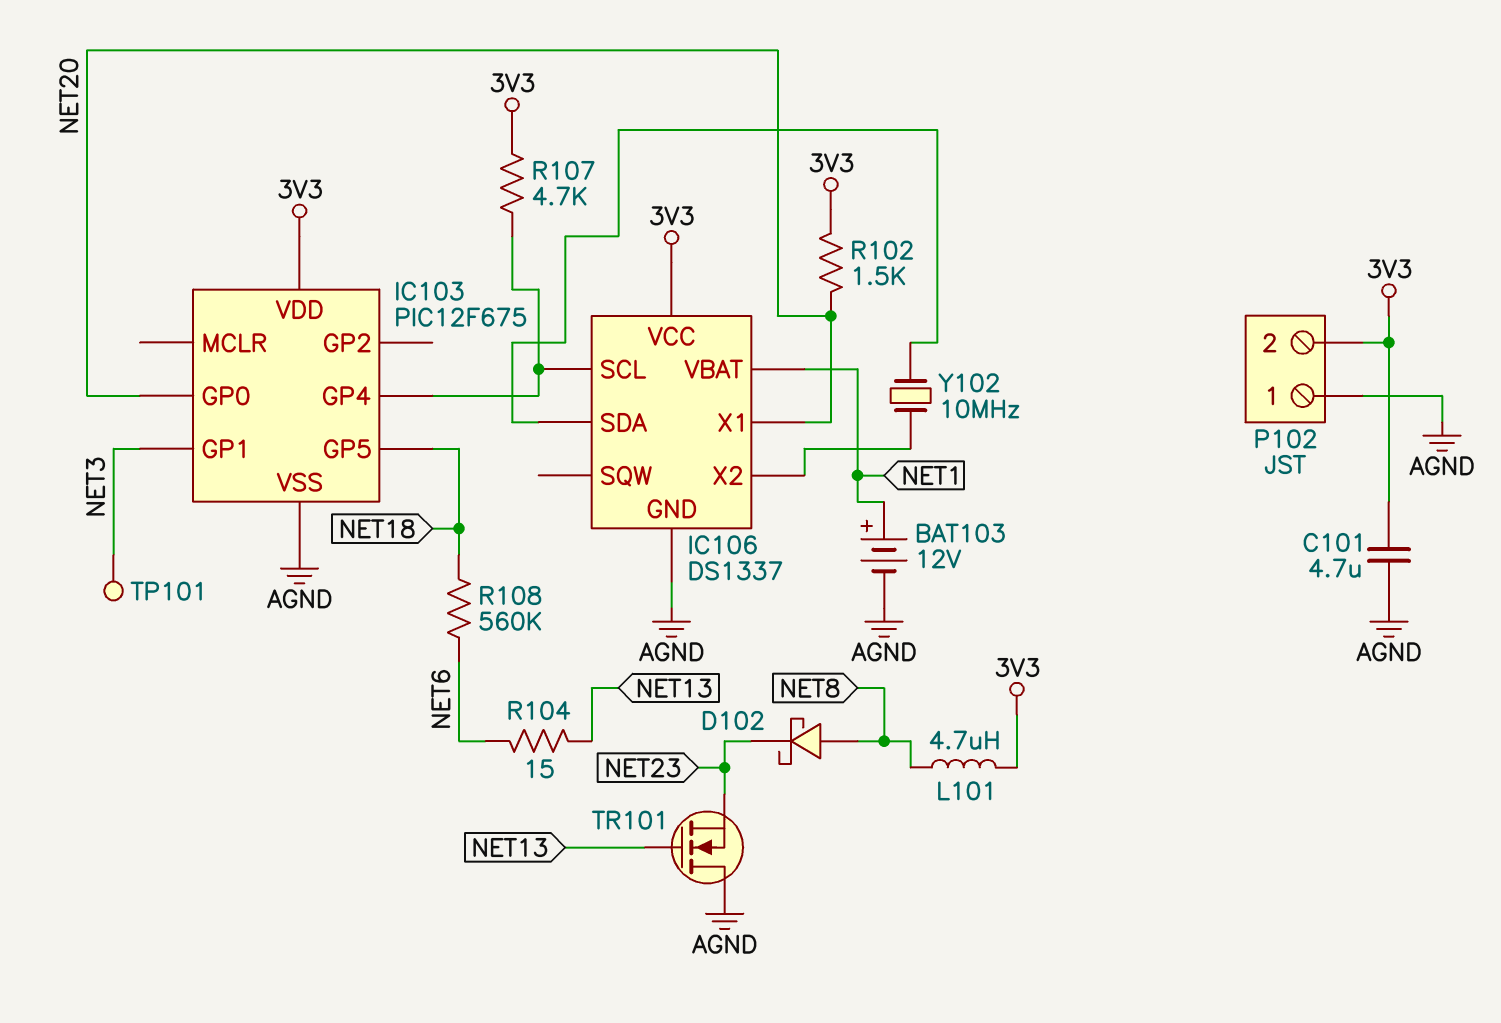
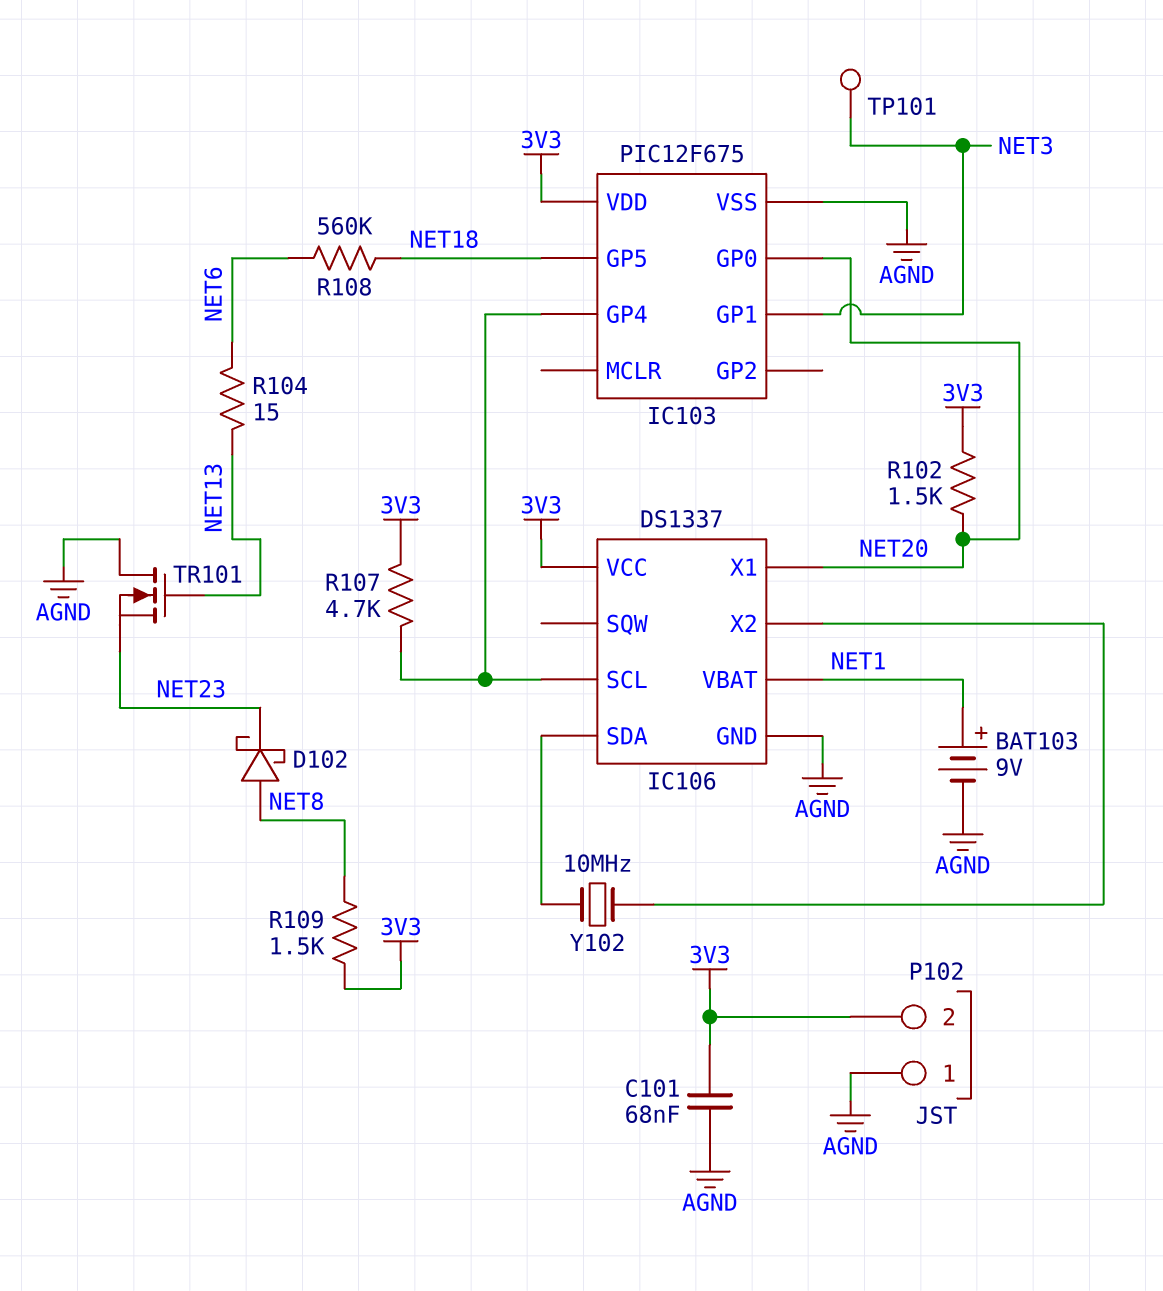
BAT103: 12V (plus NET1, minus AGND) -> 9V (plus NET1, minus AGND)
C101: 4.7uF (3V3, AGND) -> 68nF (3V3, AGND)
L101: 4.7uH (3V3, NET8) -> none
R109: none -> 1.5k (3V3, NET8)

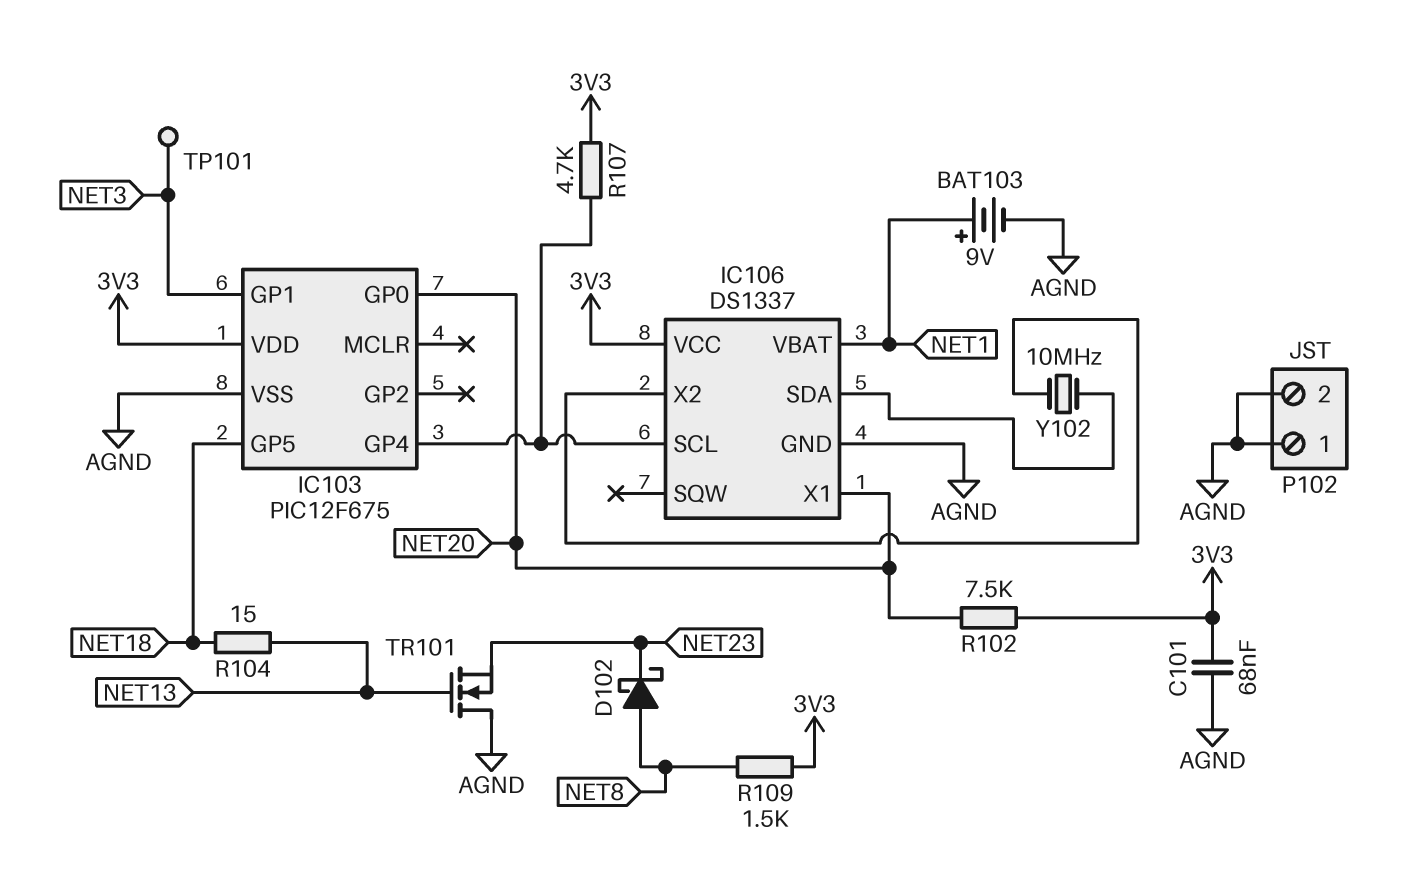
P102 pin 2: 3V3 -> AGND
R102: 1.5k (3V3, NET20) -> 7.5k (3V3, NET20)
R104: 15 (NET6, NET13) -> 15 (NET13, NET18)
R108: 560k (NET6, NET18) -> none

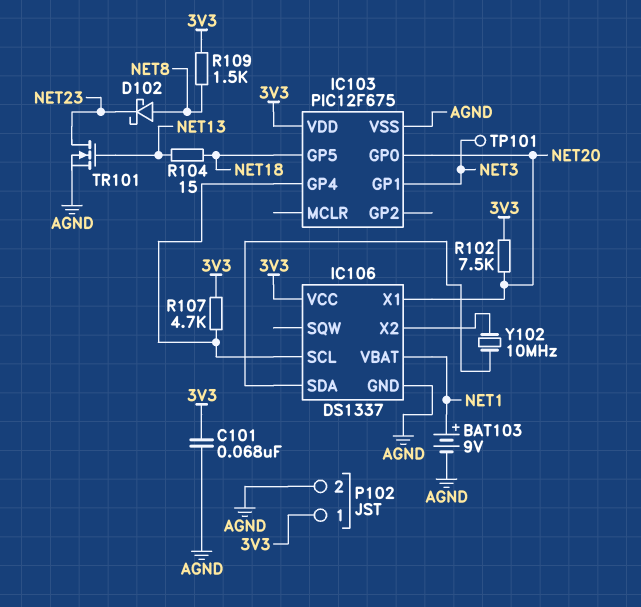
P102 pin 1: AGND -> 3V3
TR101: NMOS (G NET13, D AGND, S NET23) -> NMOS (G NET13, D NET23, S AGND)

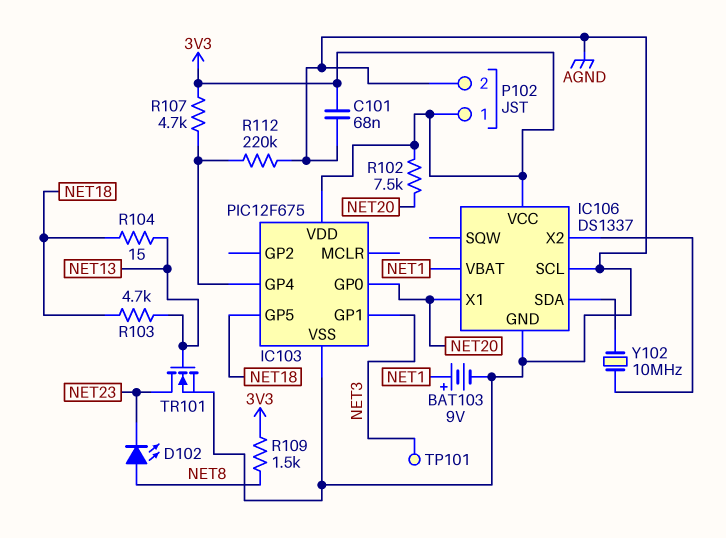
D102: schottky (A NET8, K NET23) -> LED (A NET8, K NET23)
IC106 pin SCL: IC103/GP4 -> AGND
R103: none -> 4.7k (NET13, NET18)
R112: none -> 220k (AGND, IC103/GP4)

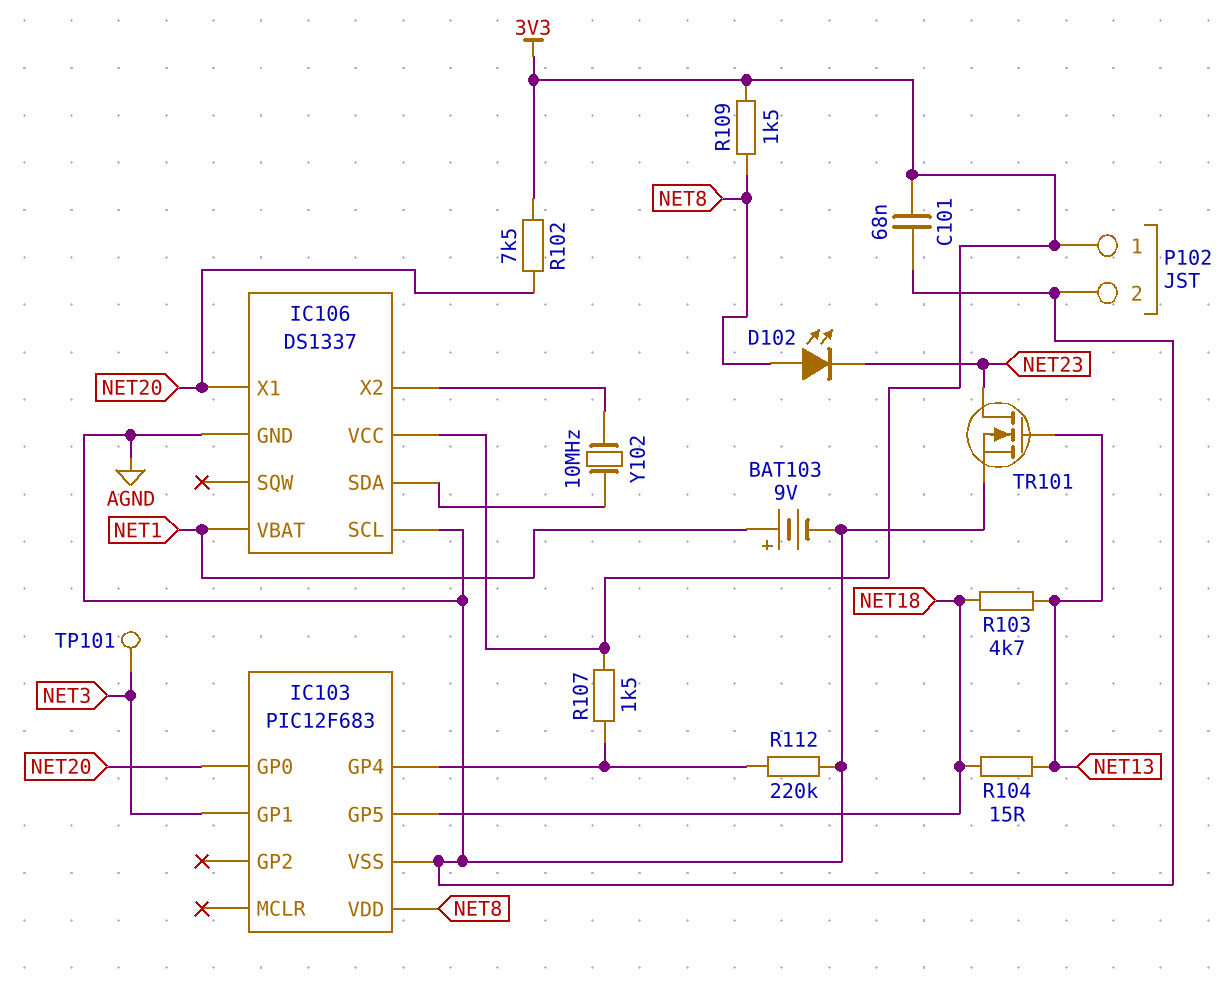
IC103: PIC12F675 -> PIC12F683
IC103 pin VDD: 3V3 -> NET8
R107: 4.7k (3V3, IC103/GP4) -> 1.5k (3V3, IC103/GP4)

